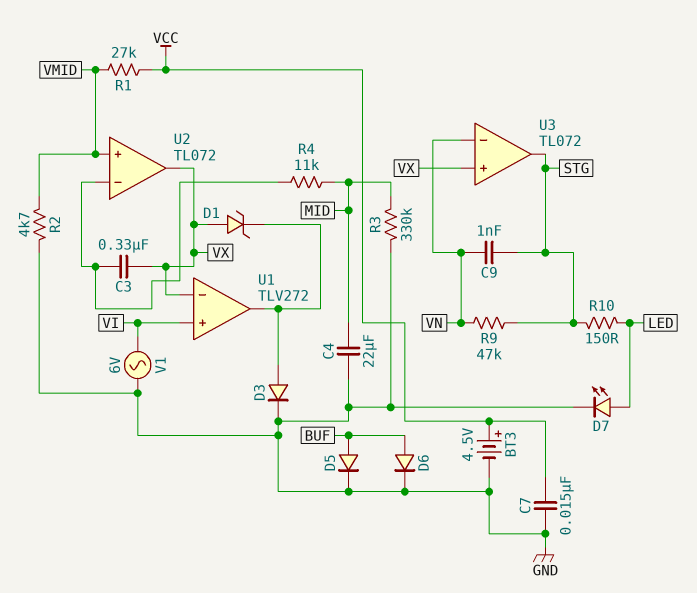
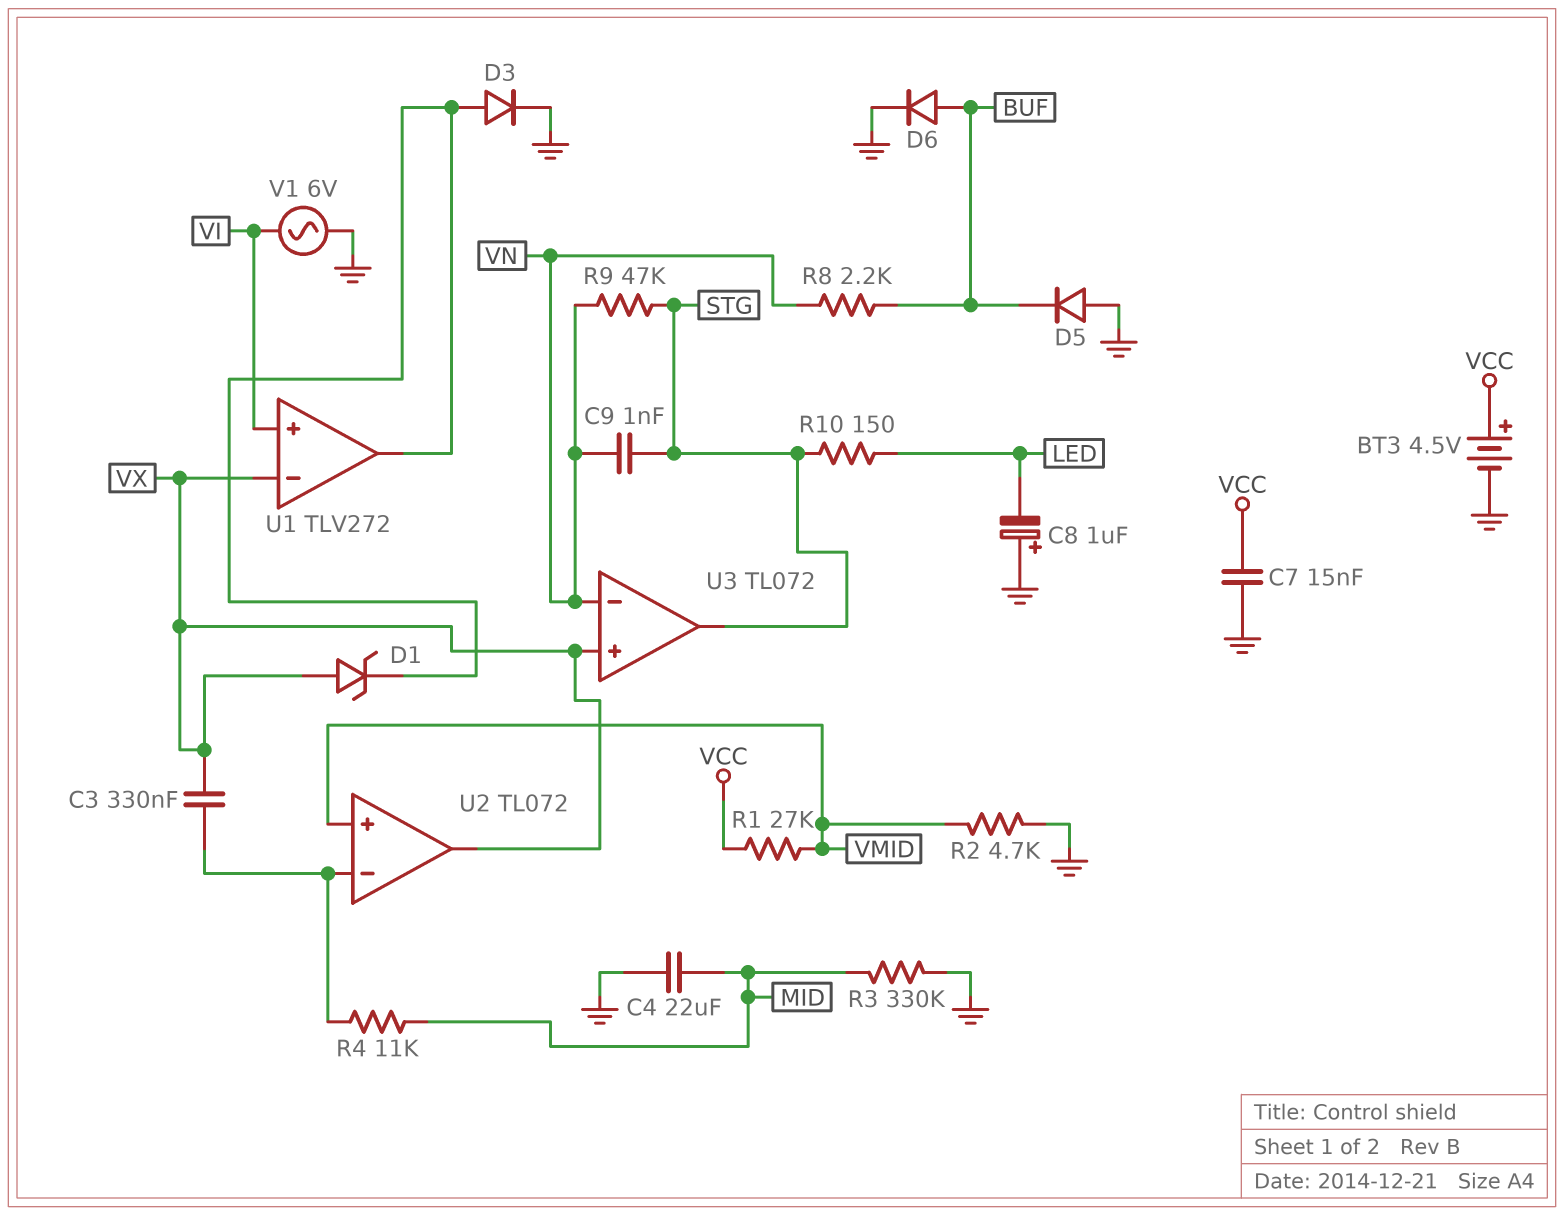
C8: none -> 1uF (plus GND, minus LED)
D5: diode (A BUF, K GND) -> diode (A GND, K BUF)
D7: LED (A LED, K GND) -> none
R8: none -> 2.2k (BUF, VN)

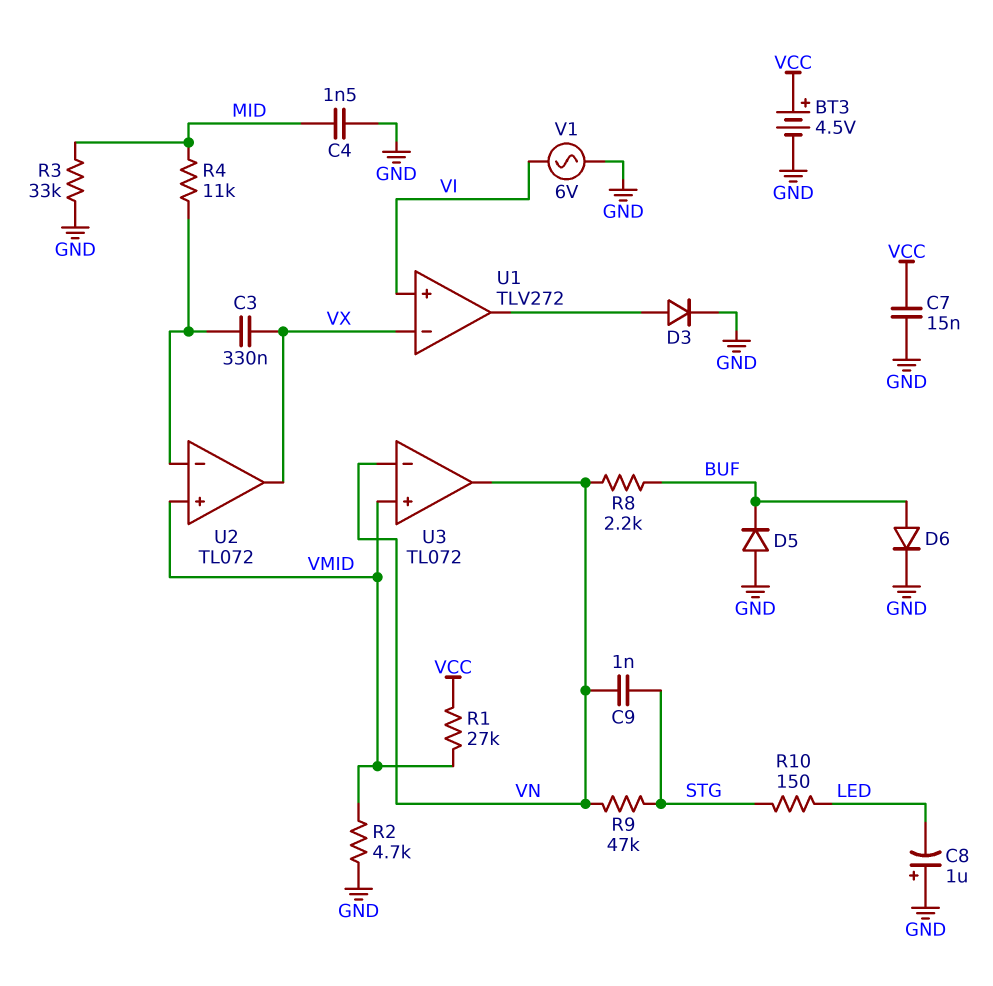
C4: 22uF (GND, MID) -> 1.5nF (GND, MID)
D1: zener (A VX, K U1/out) -> none
R3: 330k (GND, MID) -> 33k (GND, MID)
U3 pin in+: VX -> VMID
U3 pin out: STG -> VN

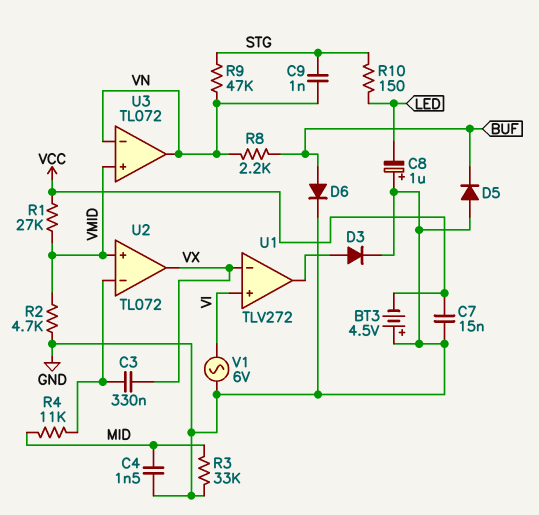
BT3: 4.5V (plus VCC, minus GND) -> 4.5V (plus GND, minus VCC)

